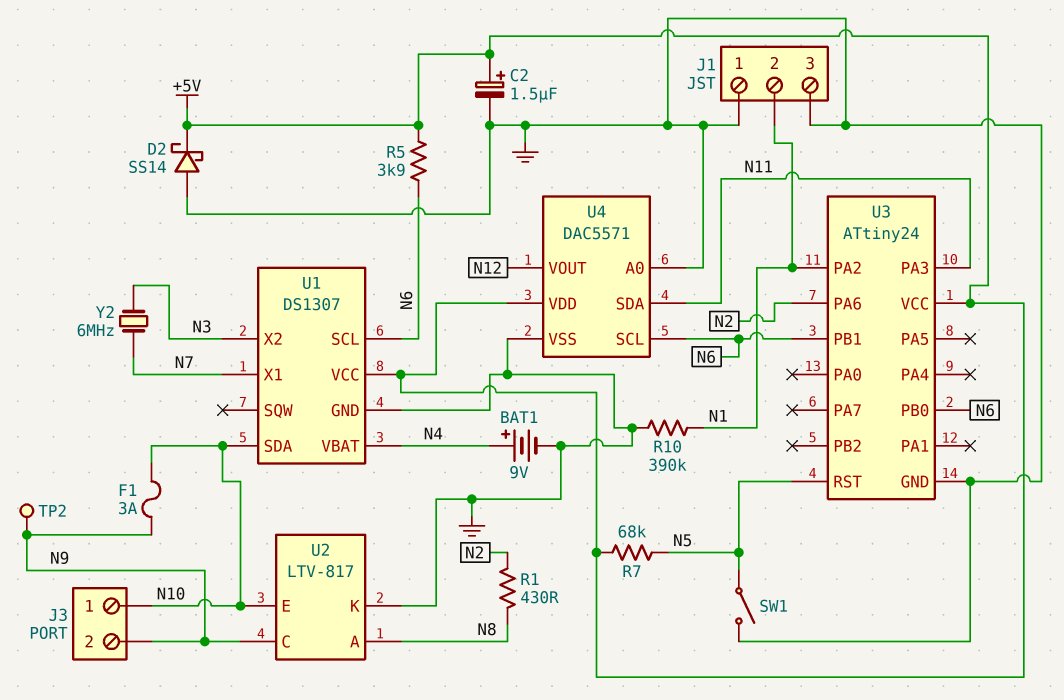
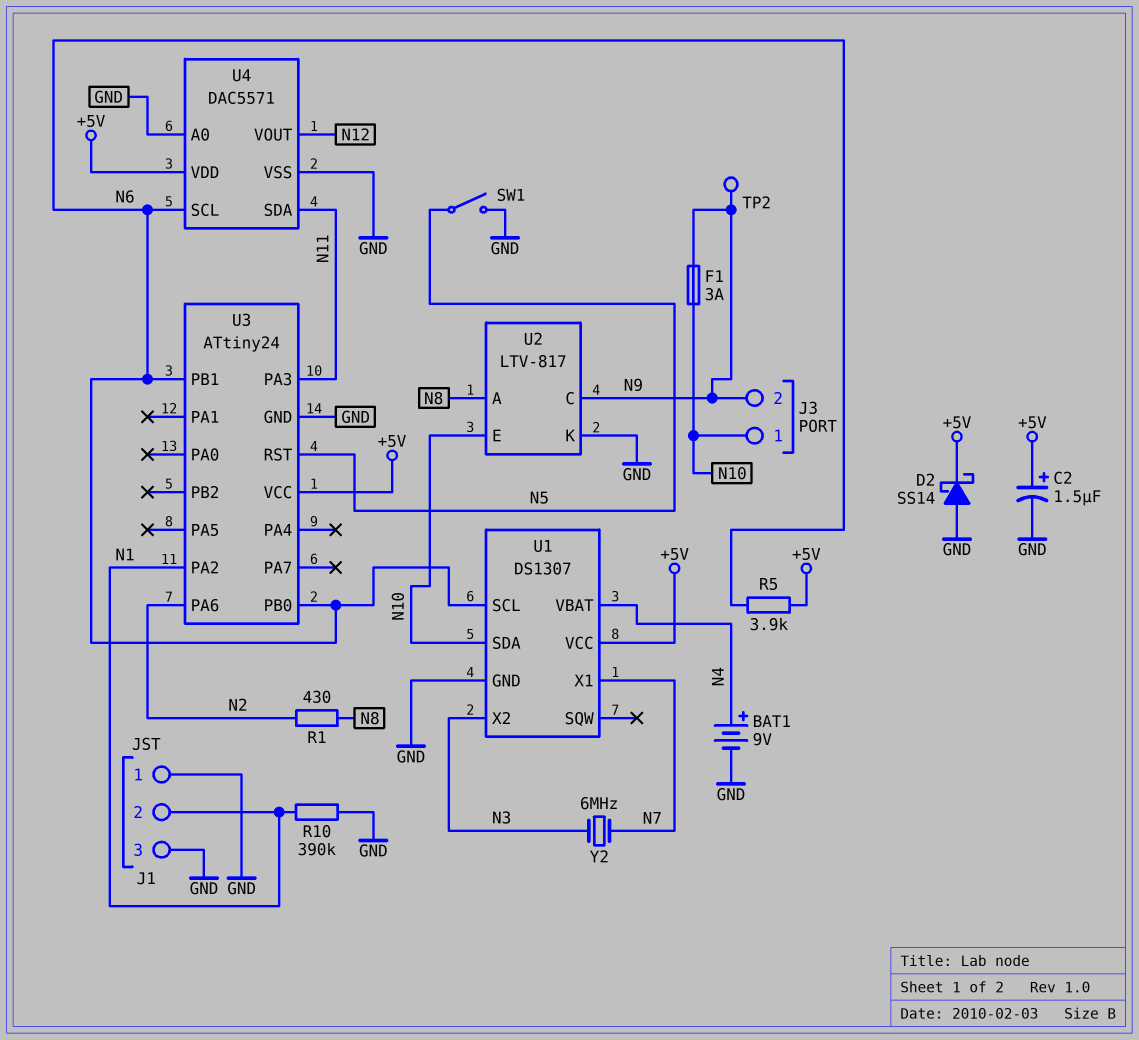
R7: 68k (+5V, N5) -> none

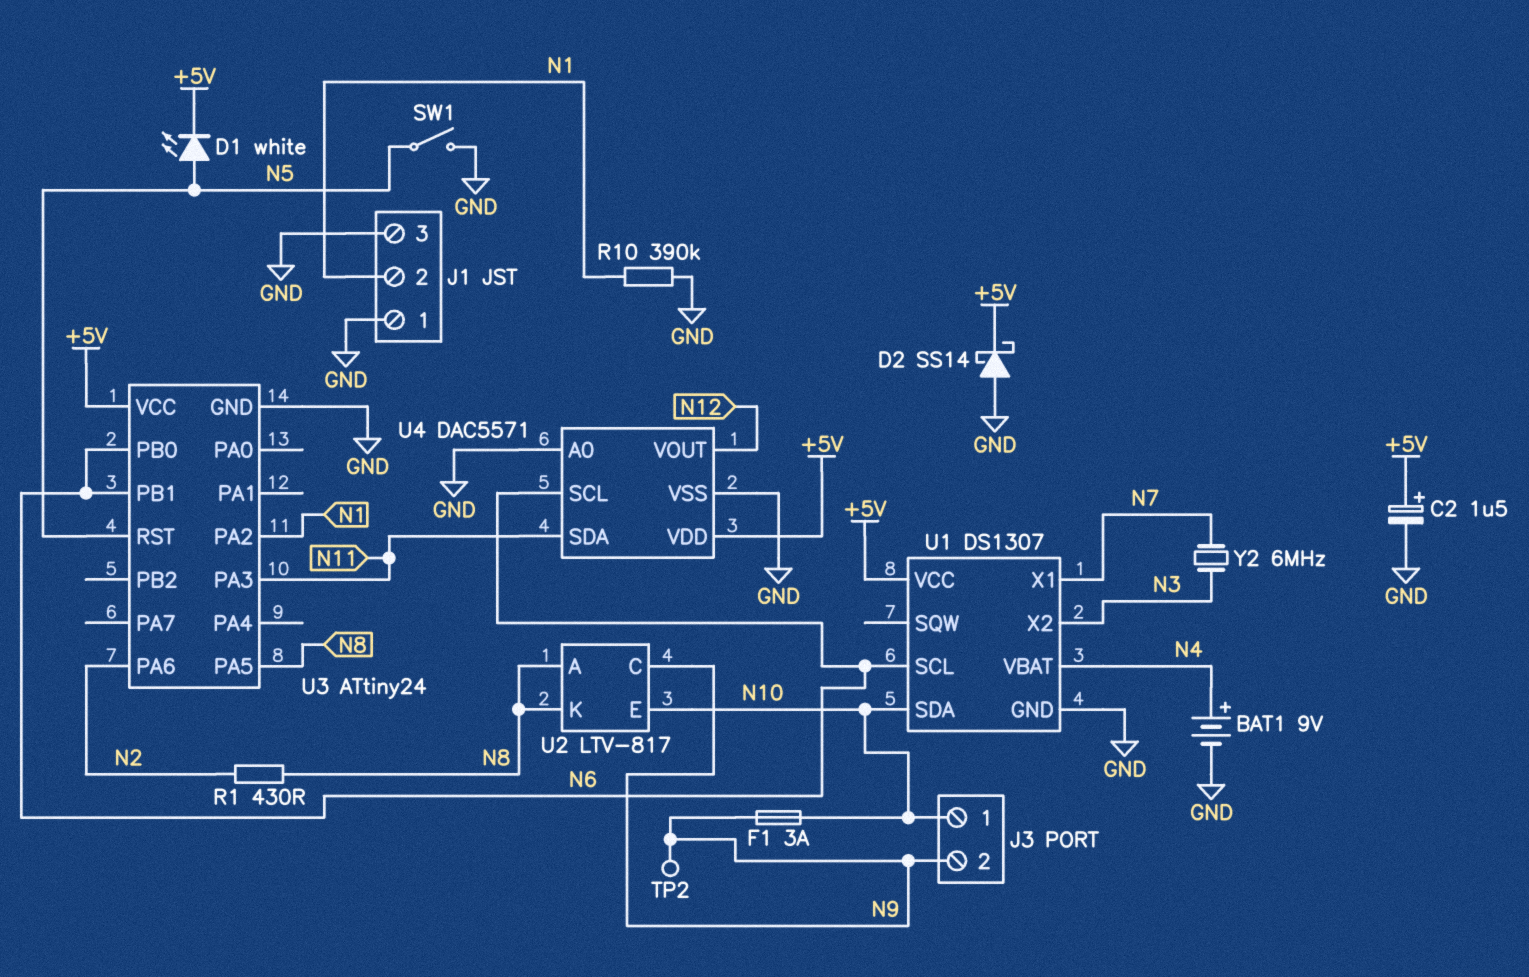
D1: none -> LED white (A N5, K +5V)
R5: 3.9k (+5V, N6) -> none
U2 pin K: GND -> N8
U3 pin PA5: none -> N8

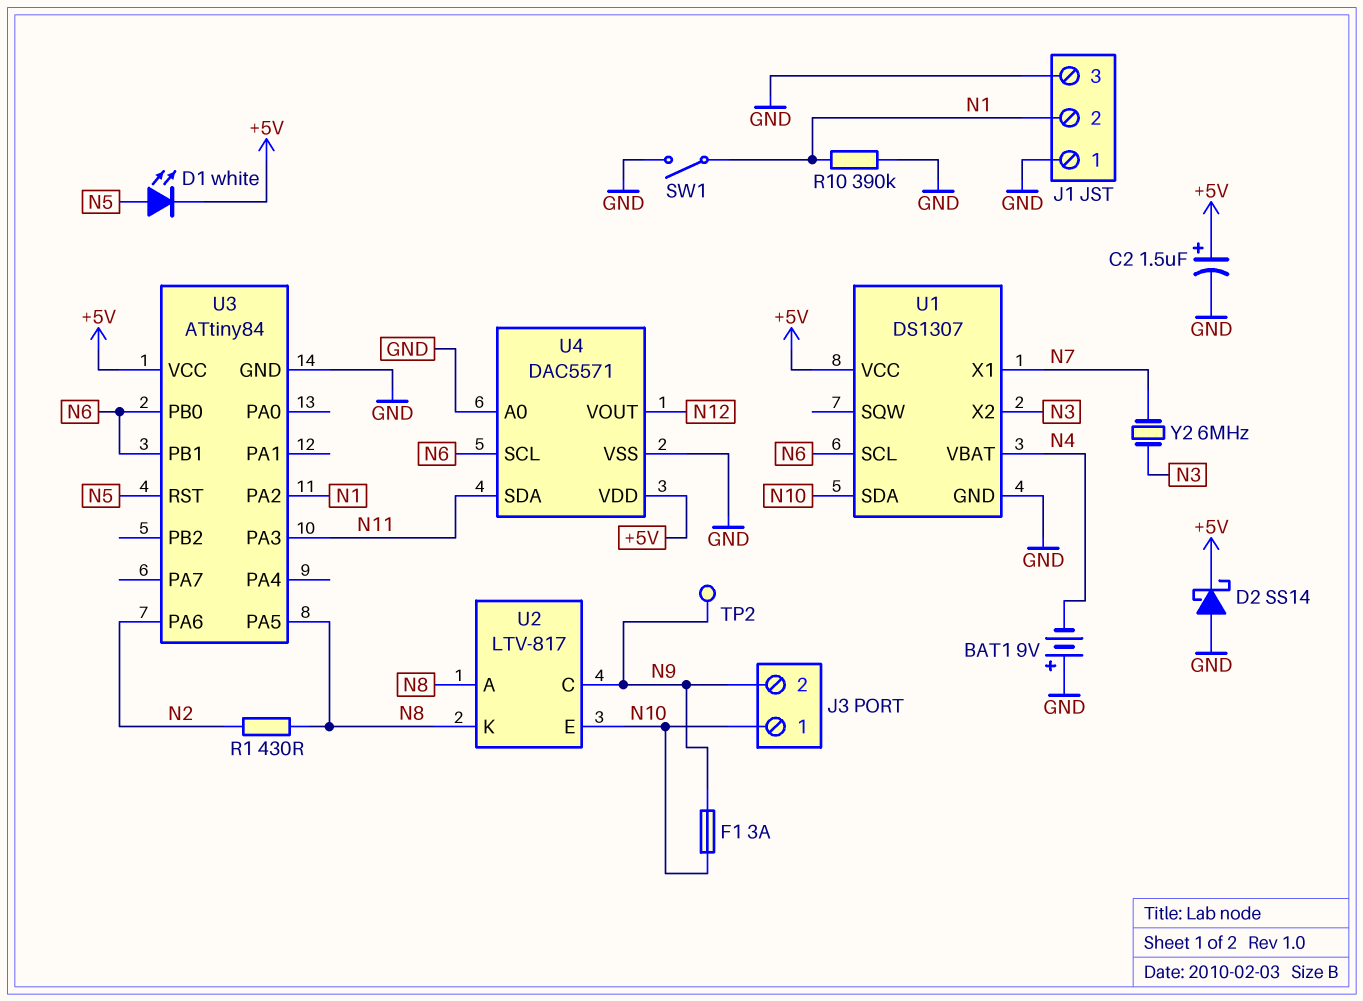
BAT1: 9V (plus N4, minus GND) -> 9V (plus GND, minus N4)
SW1: switch (GND, N5) -> switch (GND, N1)
U3: ATtiny24 -> ATtiny84

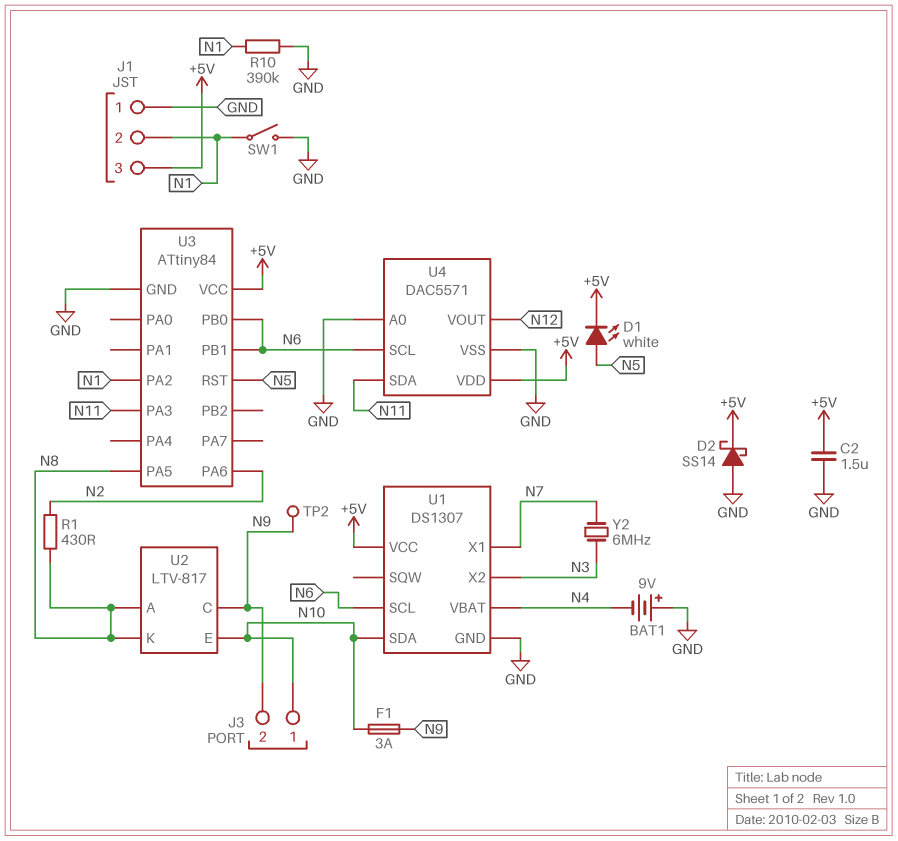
C2: 1.5uF (plus +5V, minus GND) -> 1.5uF (+5V, GND)
J1 pin 3: GND -> +5V

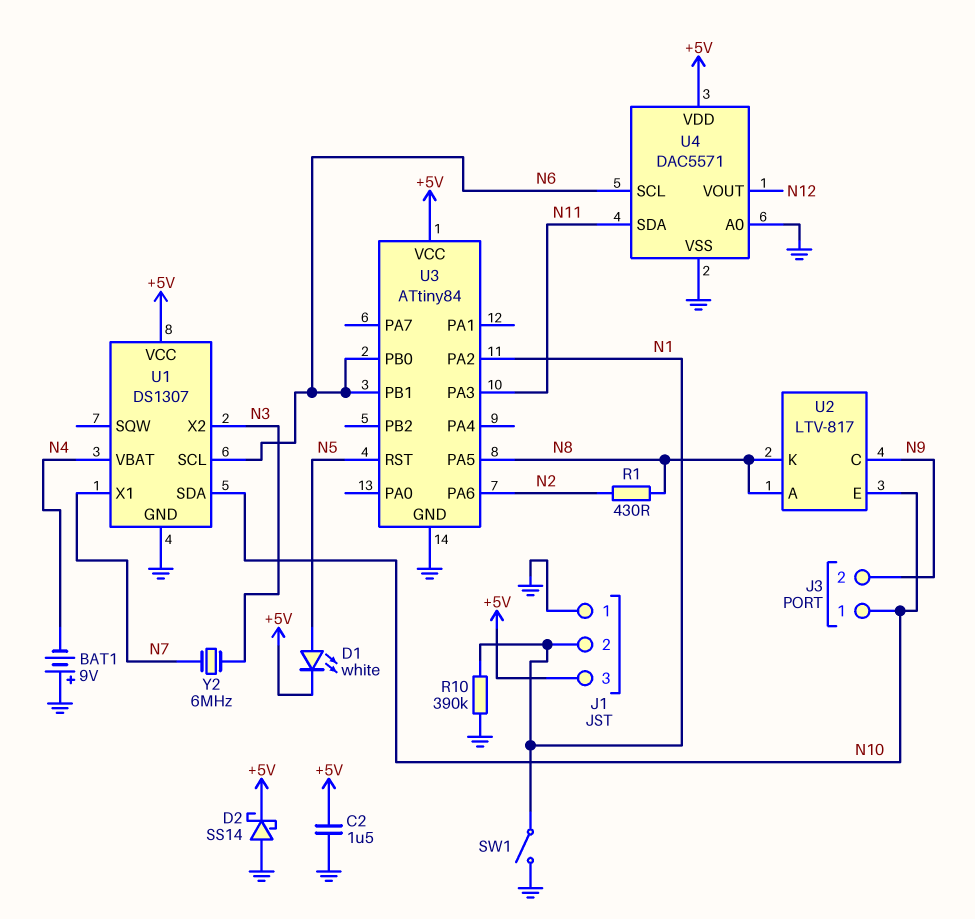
F1: 3A (N9, N10) -> none
TP2: test point (N9) -> none

